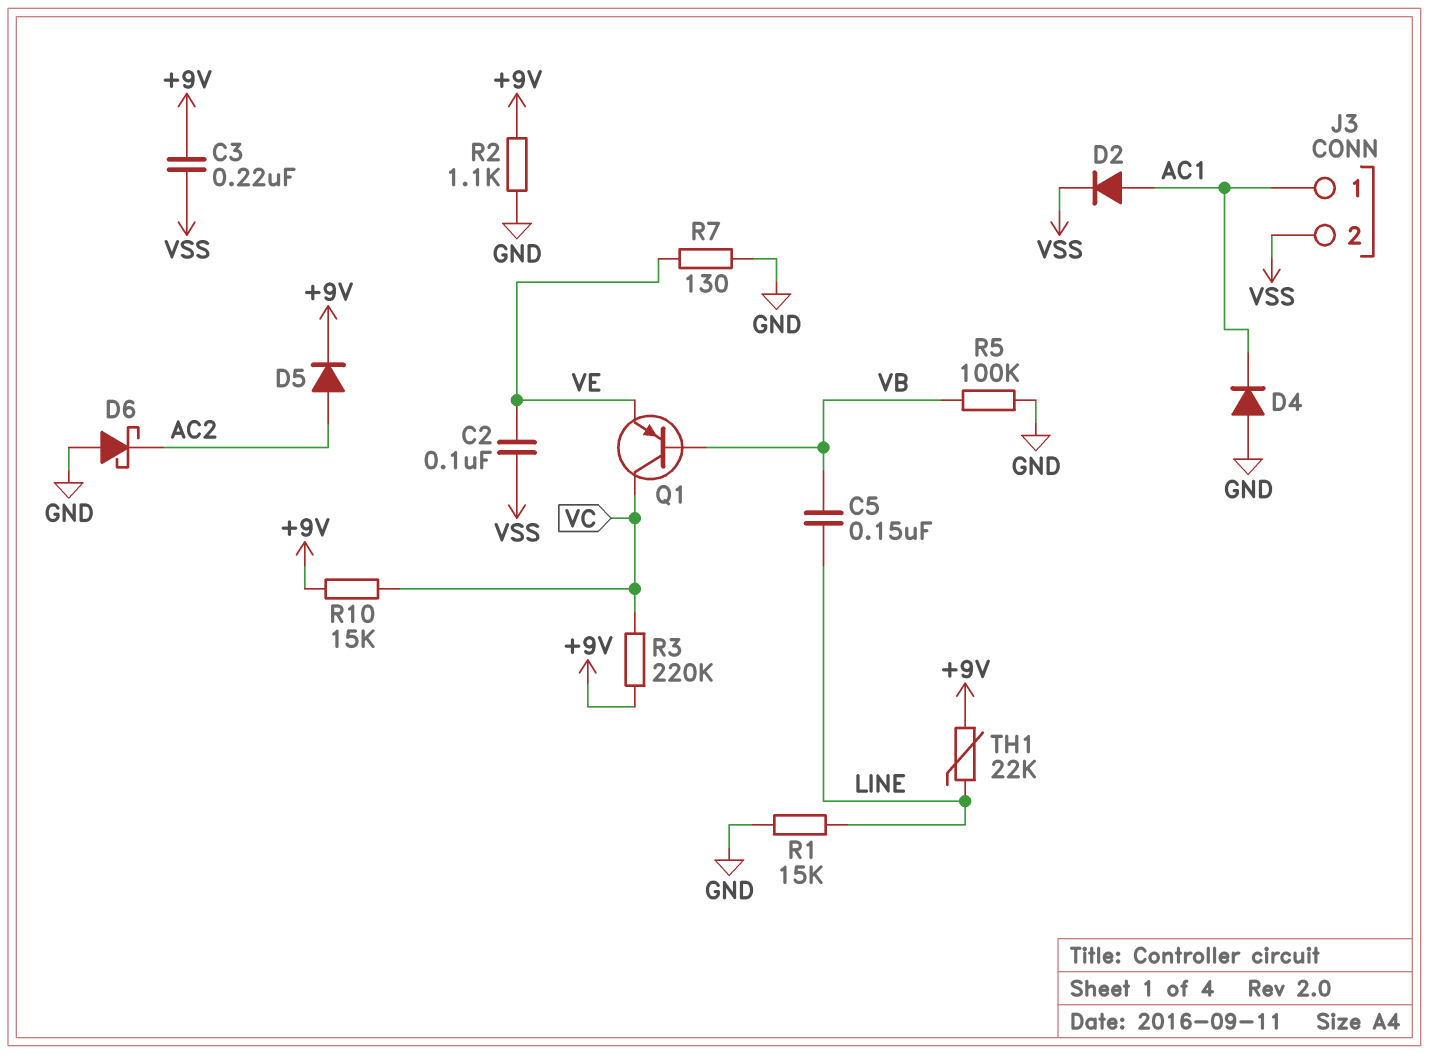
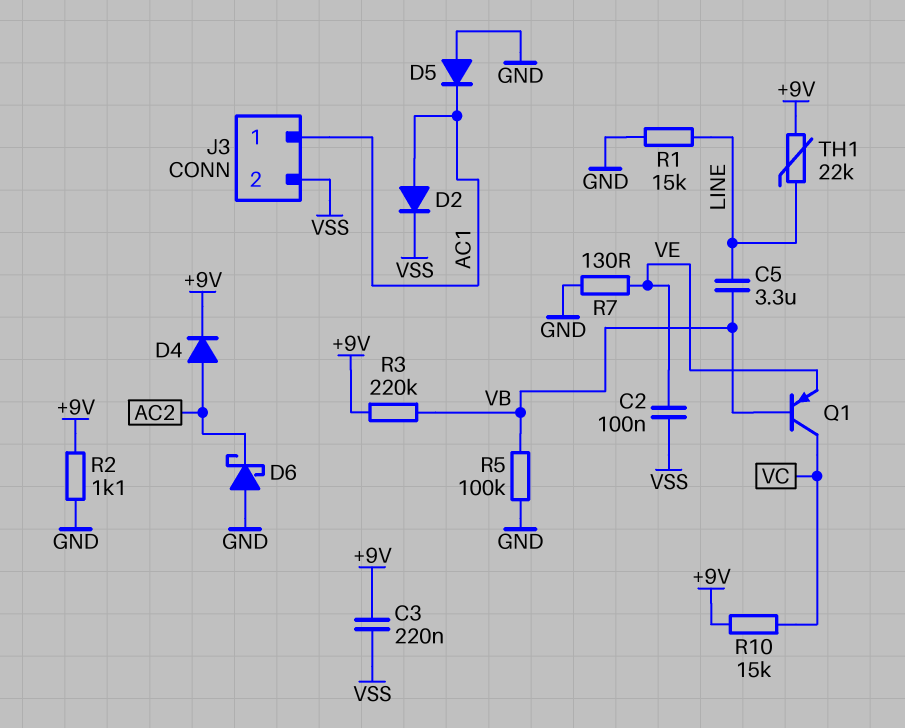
C5: 150nF (LINE, VB) -> 3.3uF (LINE, VB)
D4: diode (A GND, K AC1) -> diode (A AC2, K +9V)
D5: diode (A AC2, K +9V) -> diode (A GND, K AC1)
R3: 220k (+9V, VC) -> 220k (+9V, VB)

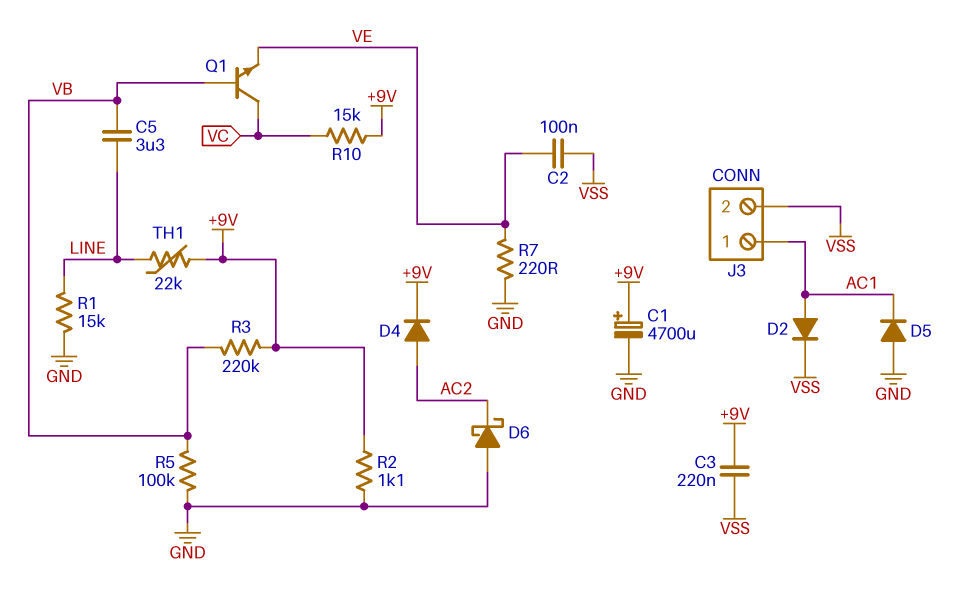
C1: none -> 4700uF (plus +9V, minus GND)
Q1: PNP (B VB, C VC, E VE) -> NPN (B VB, C VC, E VE)
R7: 130 (GND, VE) -> 220 (GND, VE)

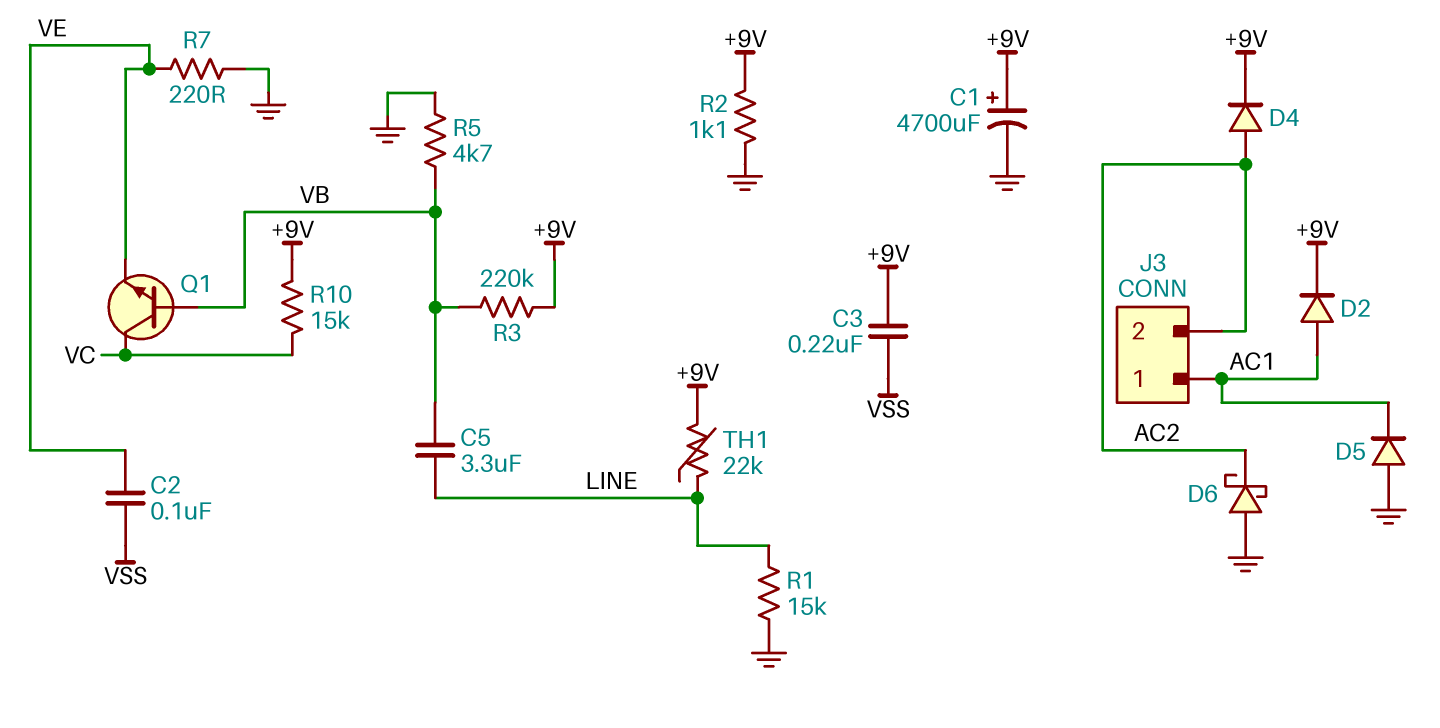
D2: diode (A AC1, K VSS) -> diode (A AC1, K +9V)
J3 pin 2: VSS -> AC2
R5: 100k (GND, VB) -> 4.7k (GND, VB)

